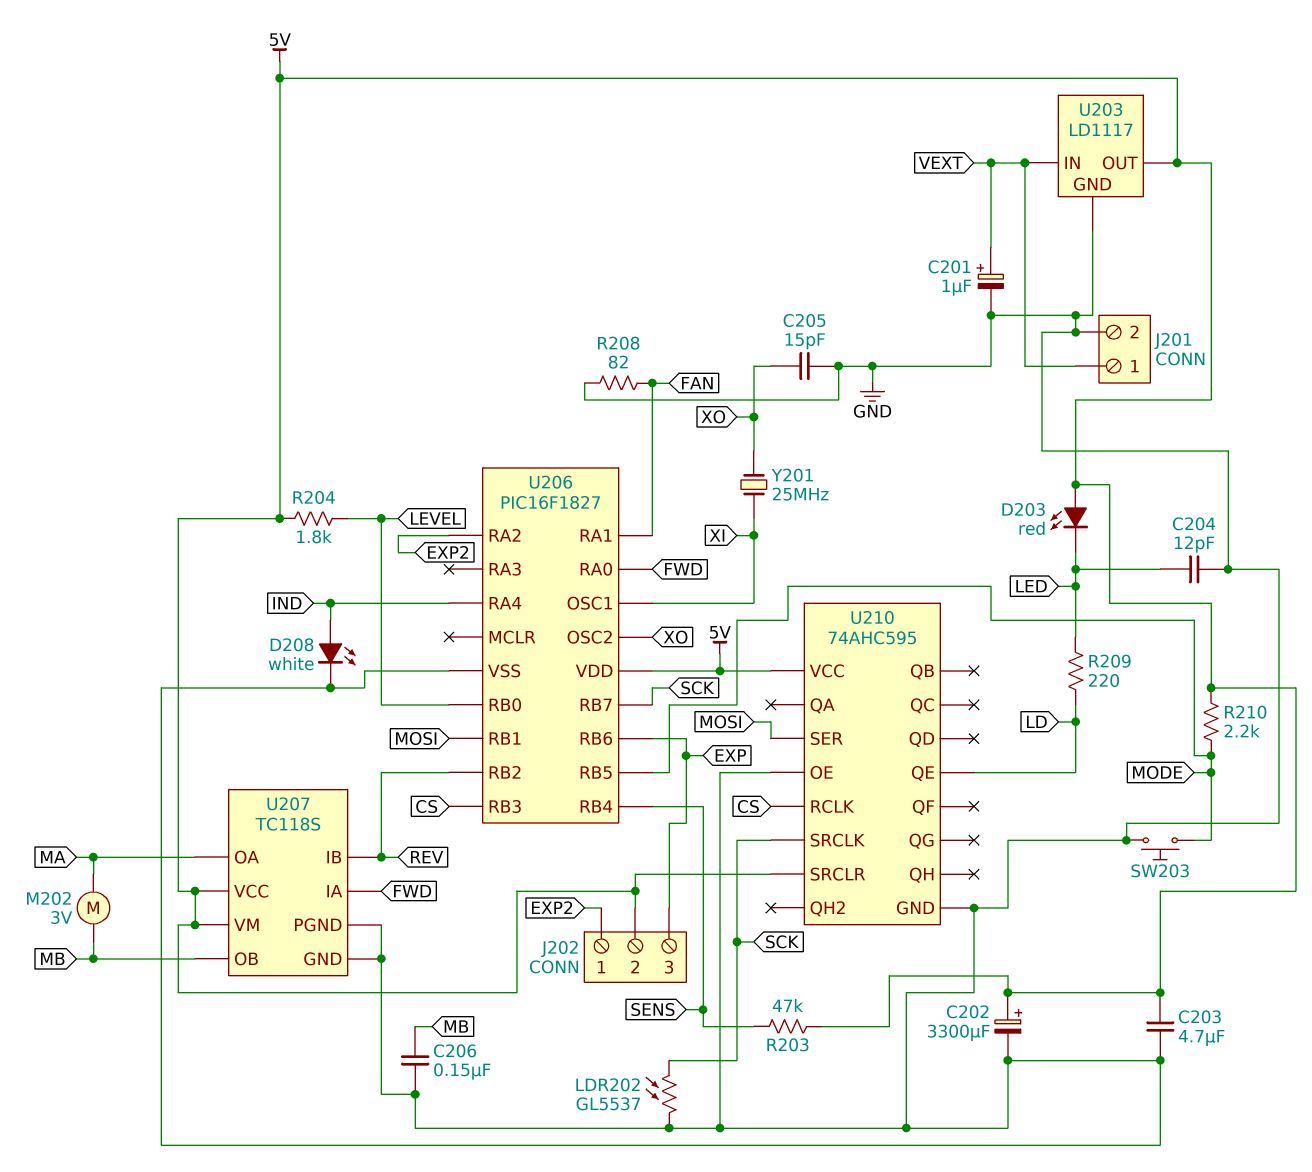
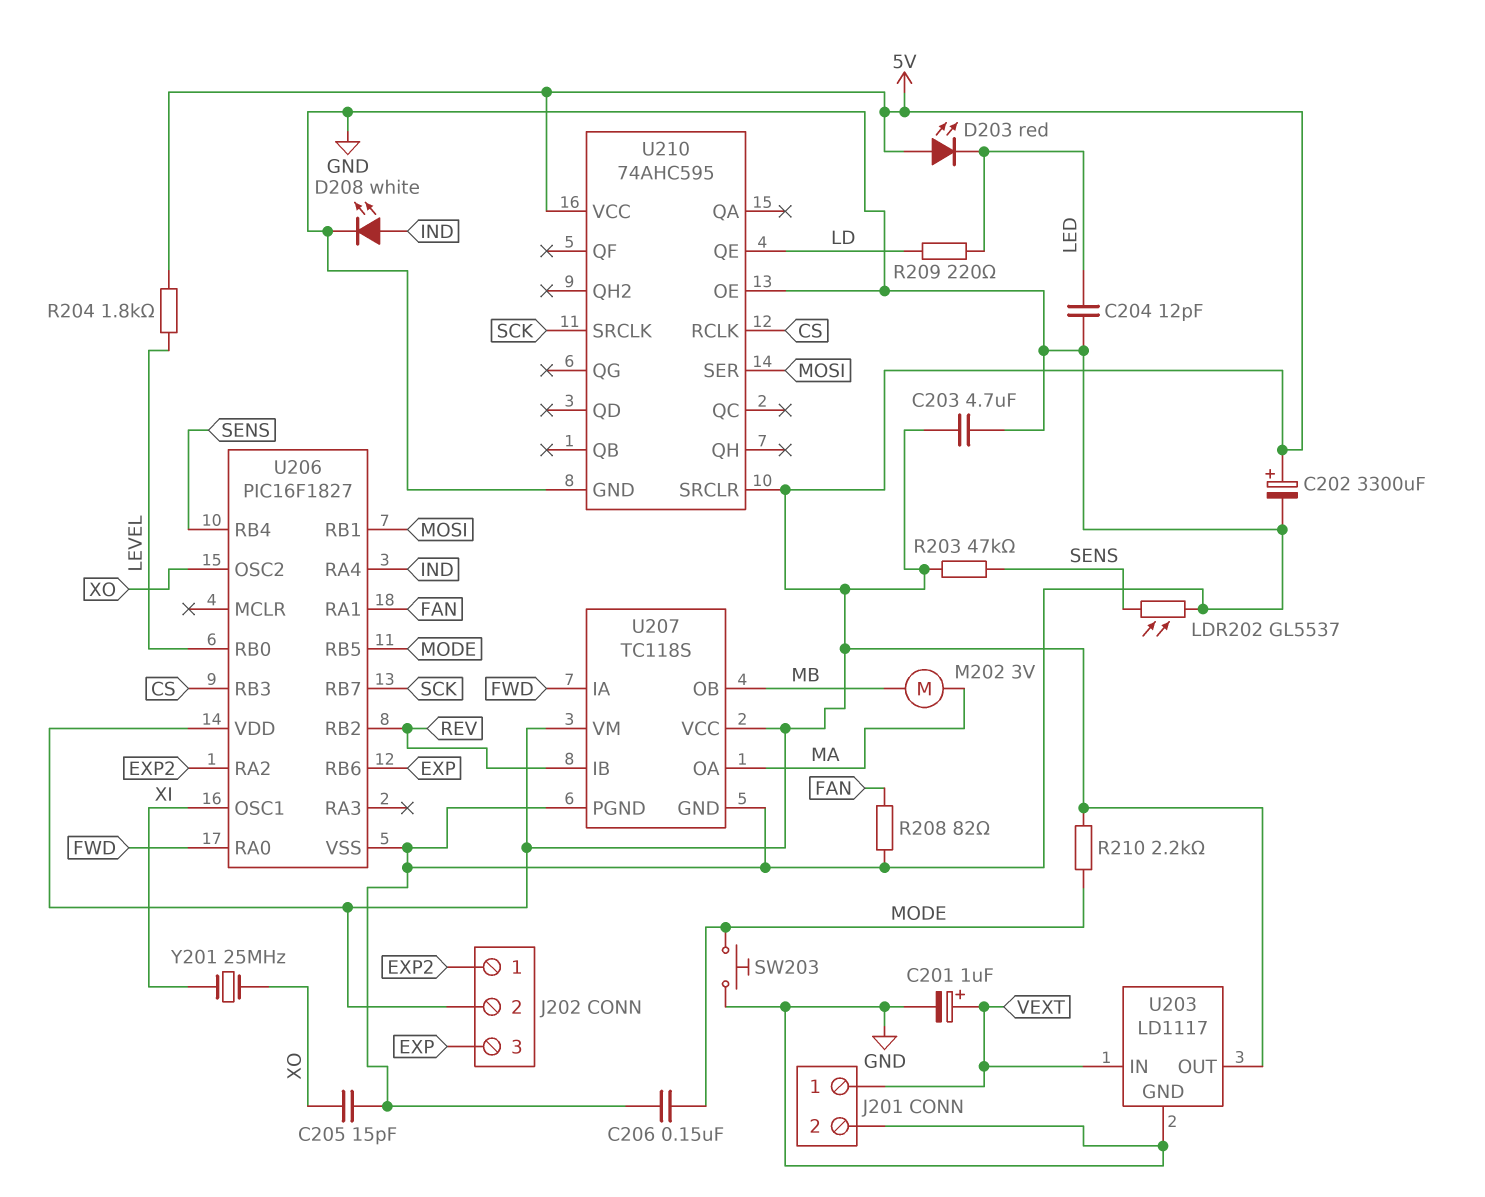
C206: 150nF (GND, MB) -> 150nF (GND, MODE)
LDR202: GL5537 (GND, SCK) -> GL5537 (GND, SENS)

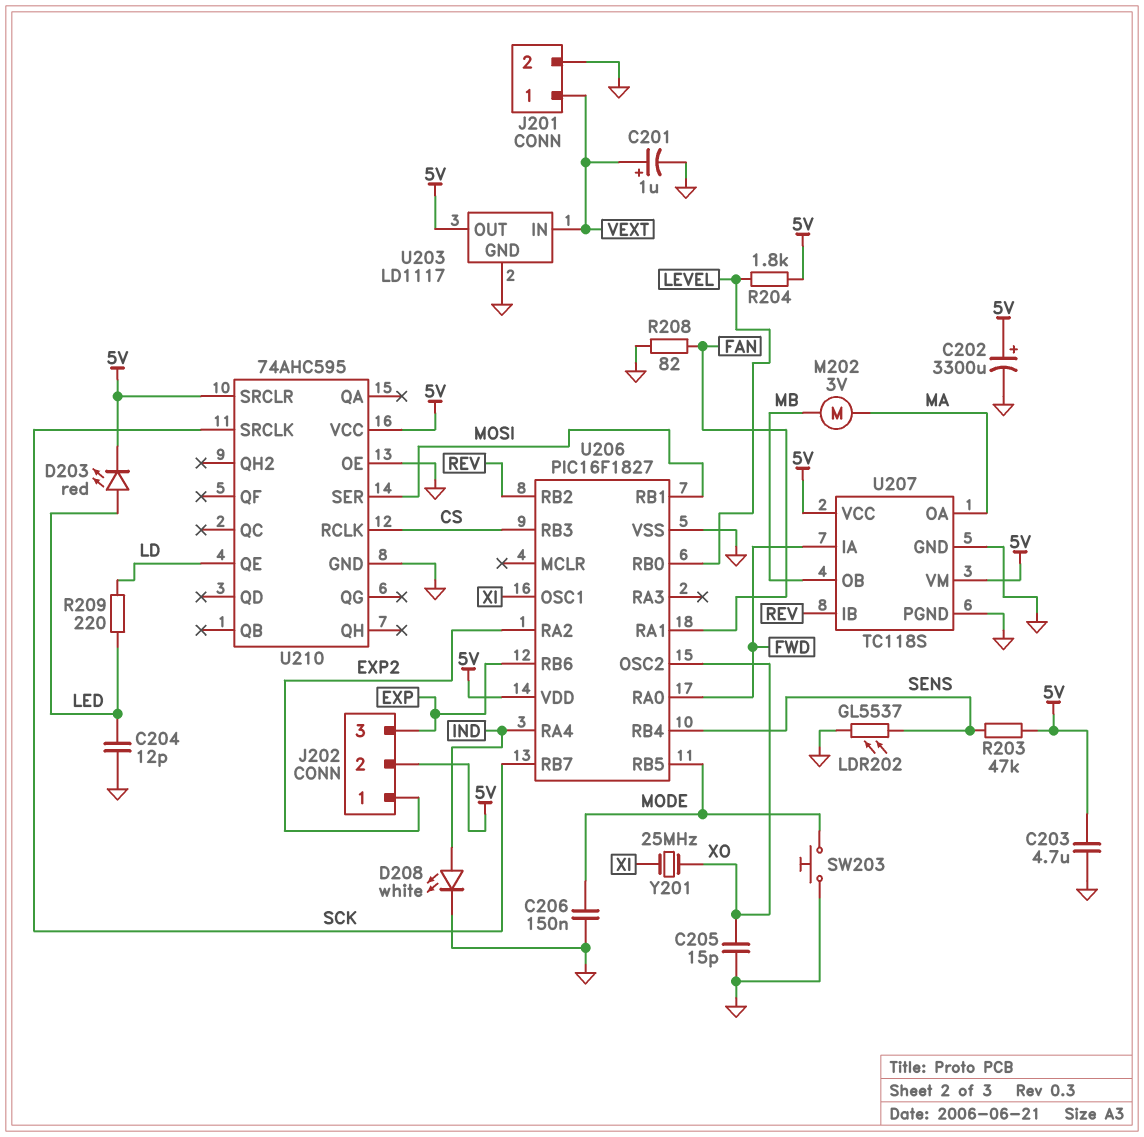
D203: LED red (A 5V, K LED) -> LED red (A LED, K 5V)
R210: 2.2k (5V, MODE) -> none

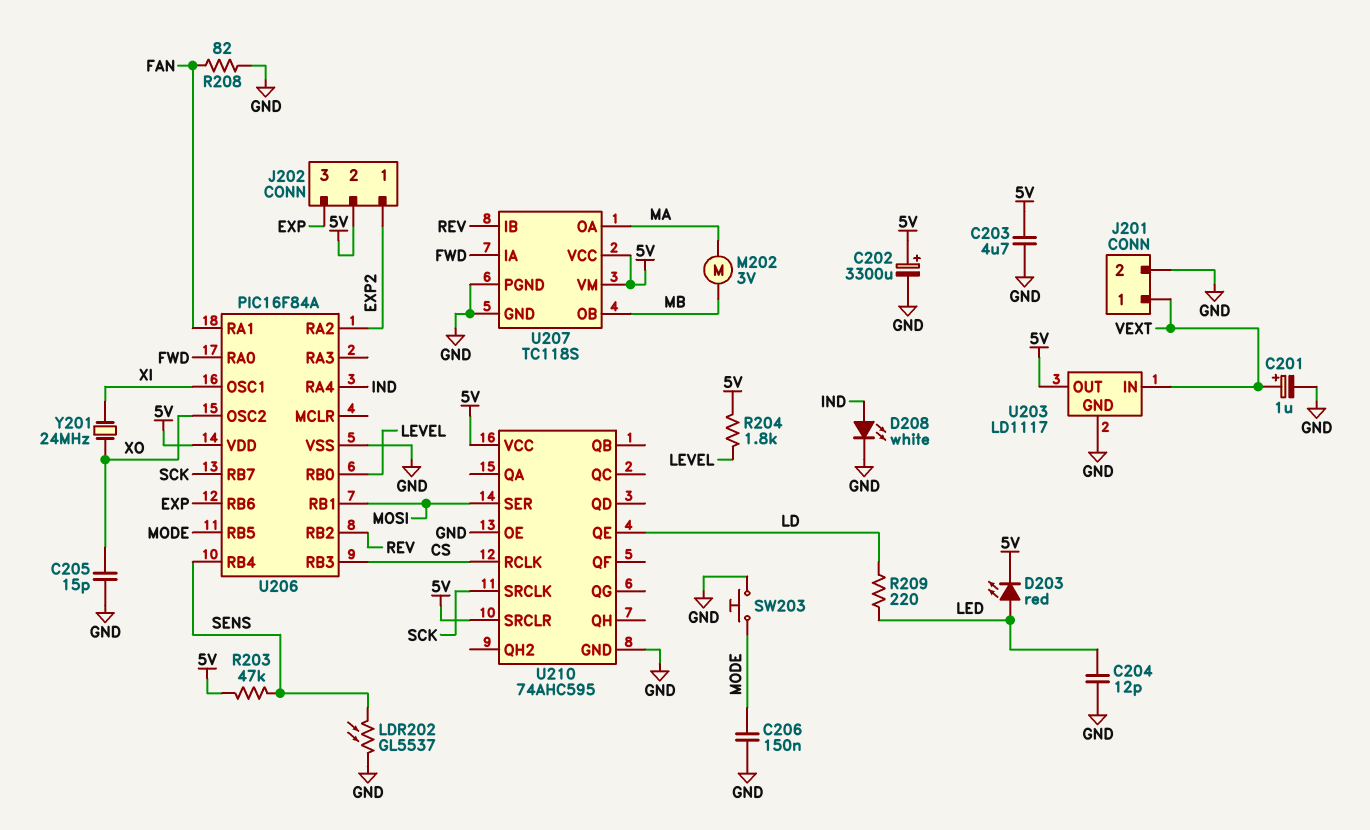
U206: PIC16F1827 -> PIC16F84A
Y201: 25MHz (XI, XO) -> 24MHz (XI, XO)

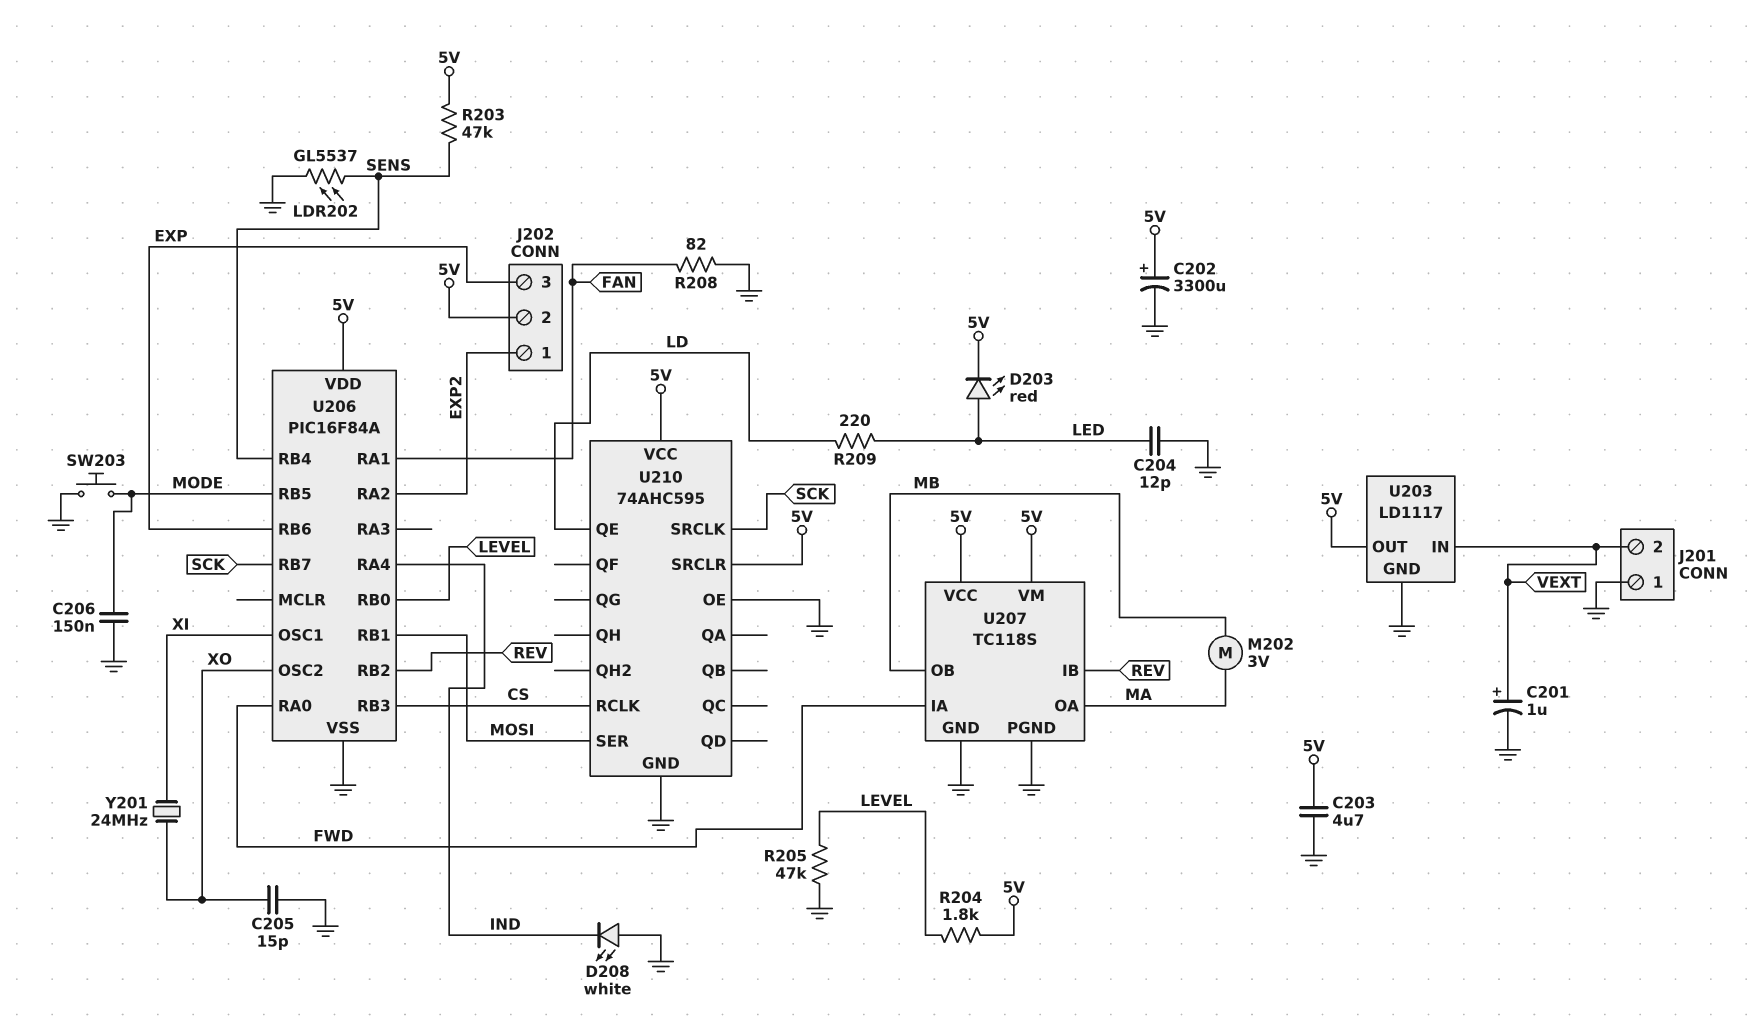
D208: LED white (A IND, K GND) -> LED white (A GND, K IND)
J201 pin 1: VEXT -> GND
J201 pin 2: GND -> VEXT
R205: none -> 47k (GND, LEVEL)

